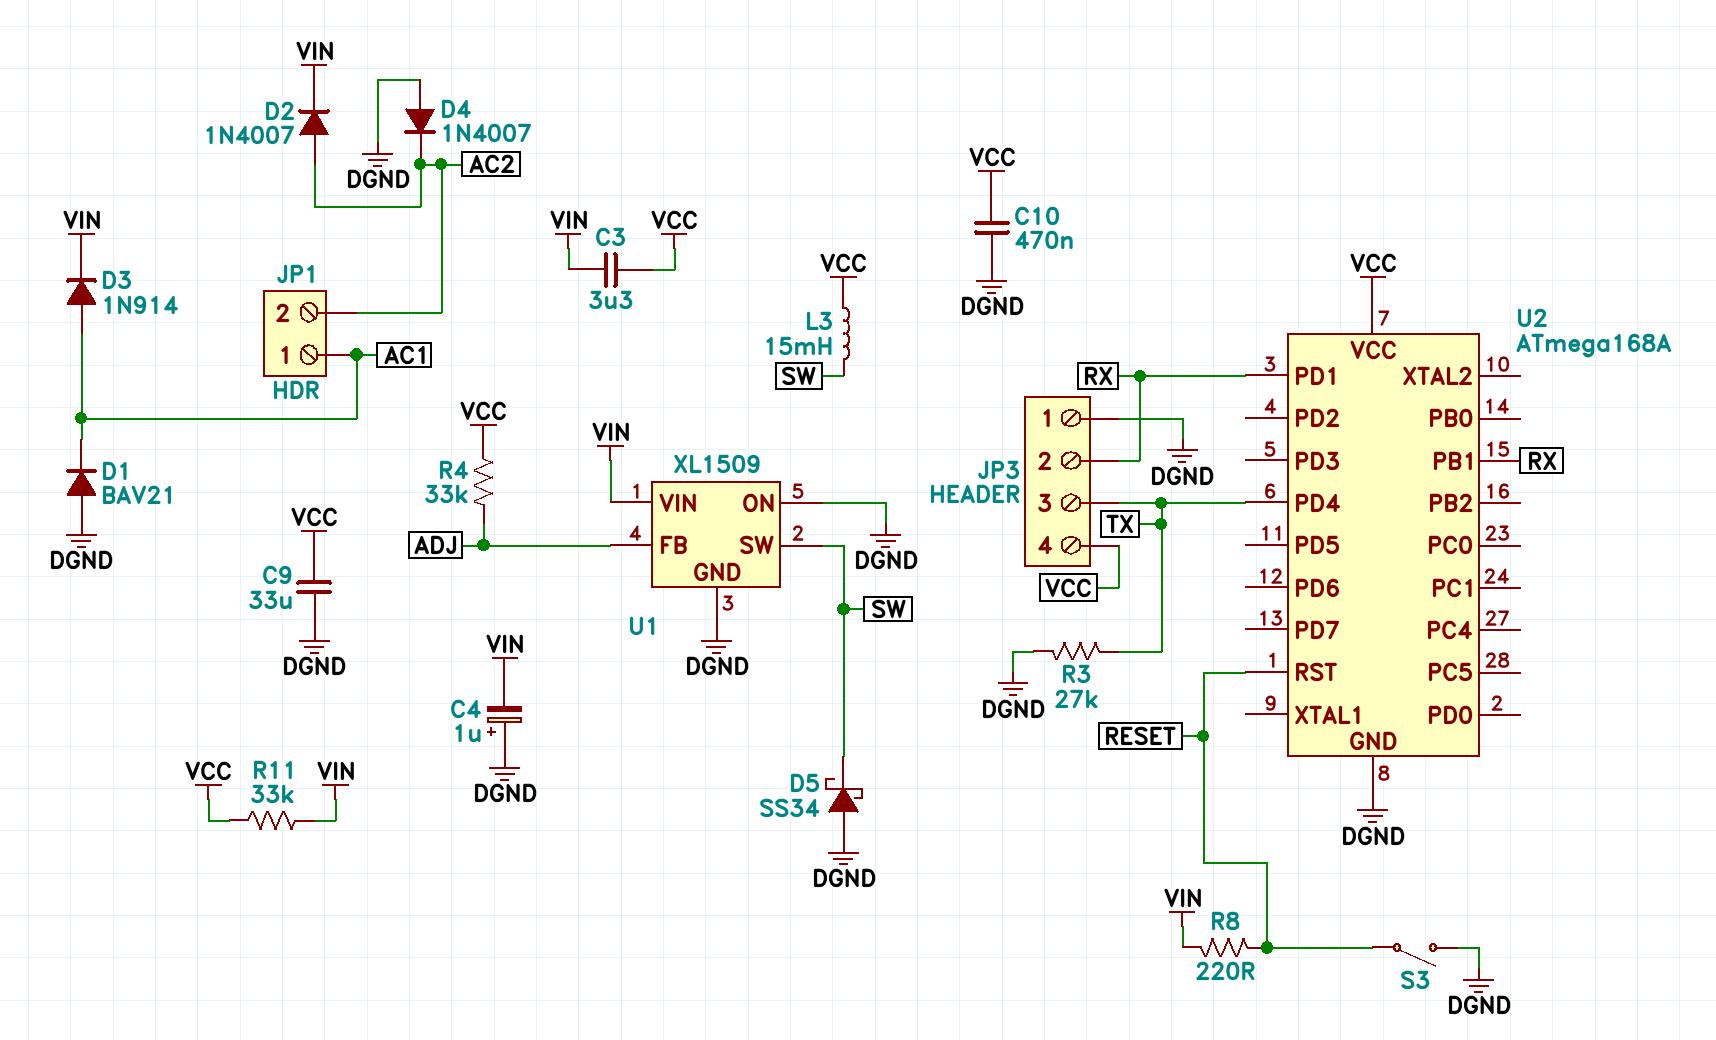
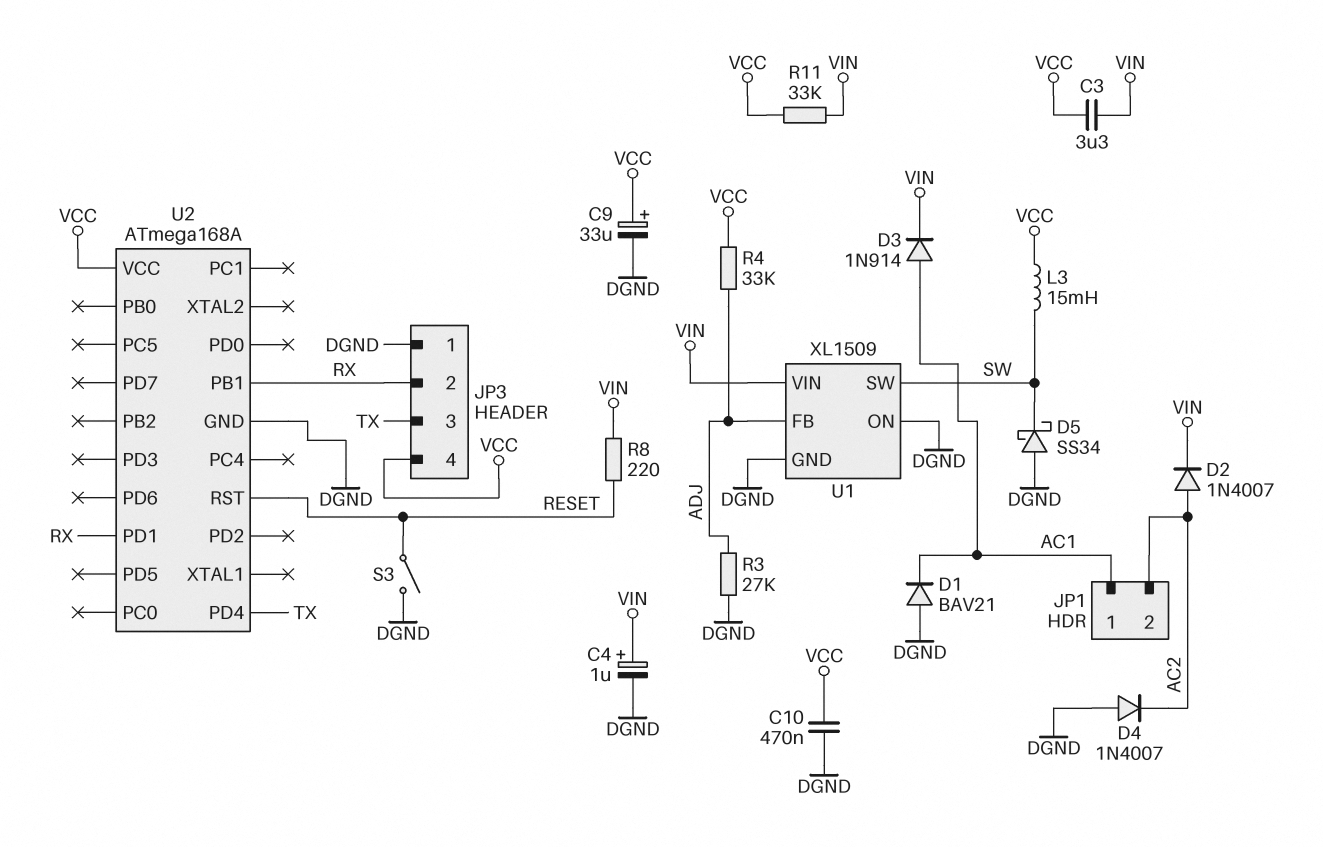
C4: 1uF (plus DGND, minus VIN) -> 1uF (plus VIN, minus DGND)
C9: 33uF (DGND, VCC) -> 33uF (plus VCC, minus DGND)
R3: 27k (DGND, TX) -> 27k (ADJ, DGND)

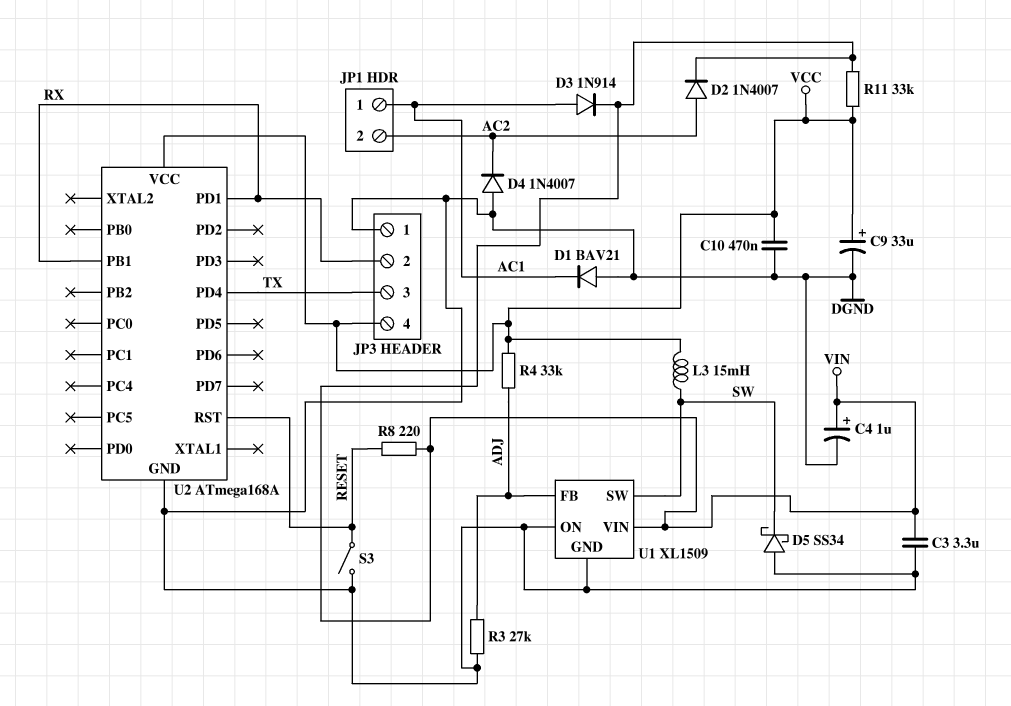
C3: 3.3uF (VCC, VIN) -> 3.3uF (DGND, VIN)

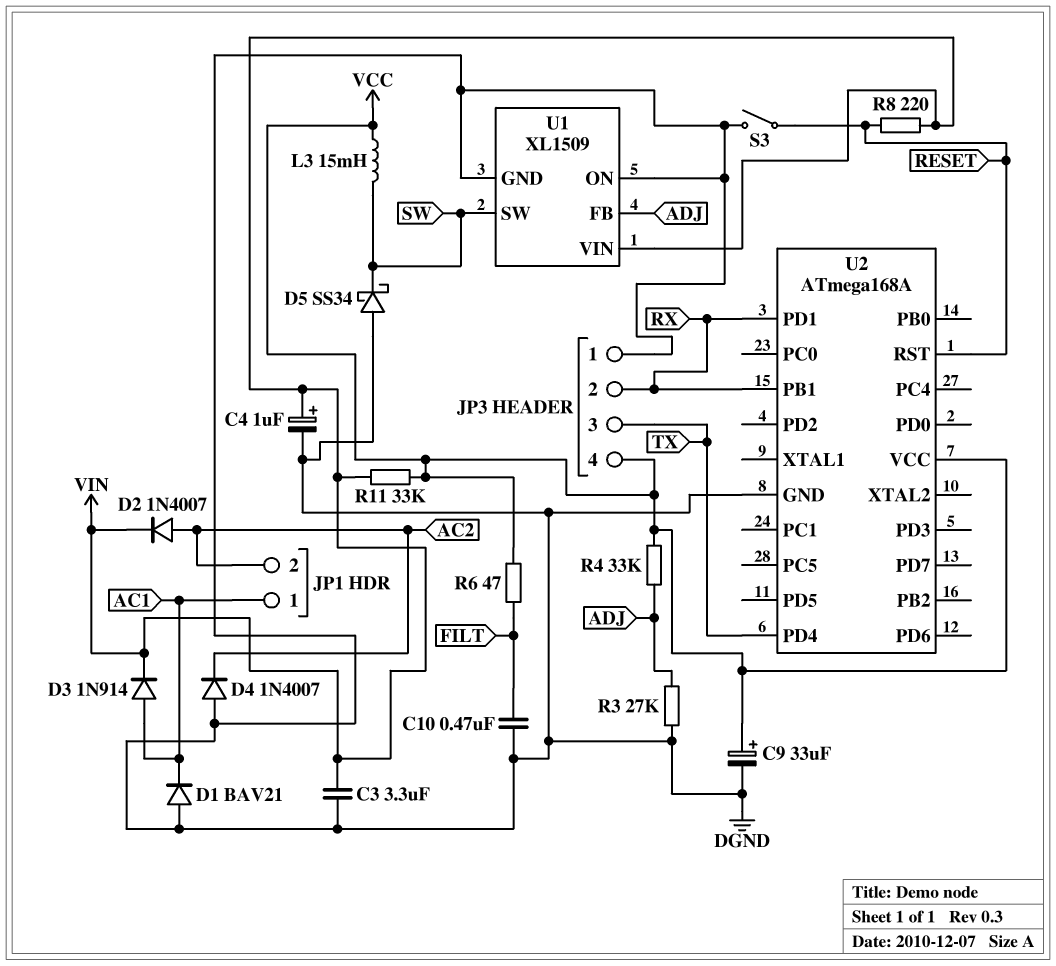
C10: 470nF (DGND, VCC) -> 470nF (DGND, FILT)
R6: none -> 47 (FILT, VCC)

